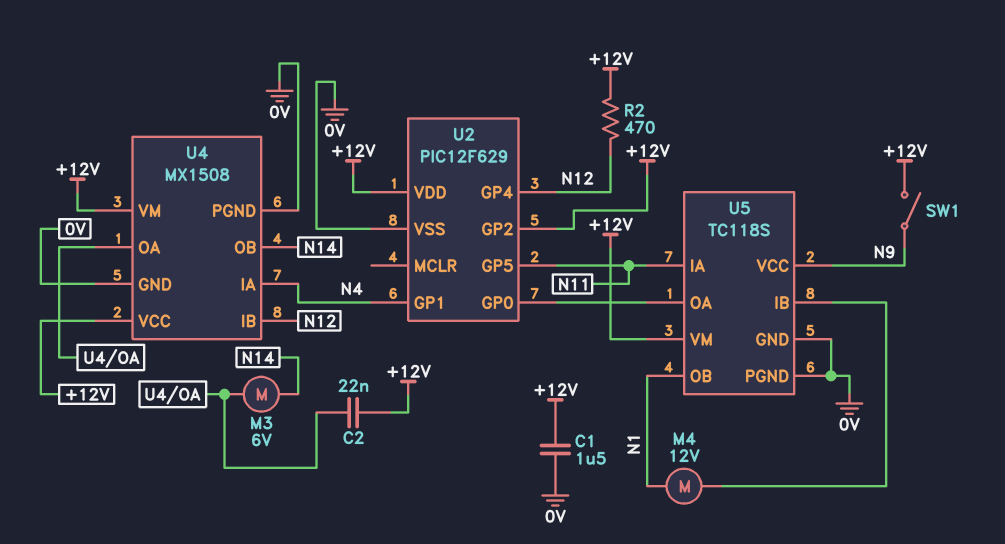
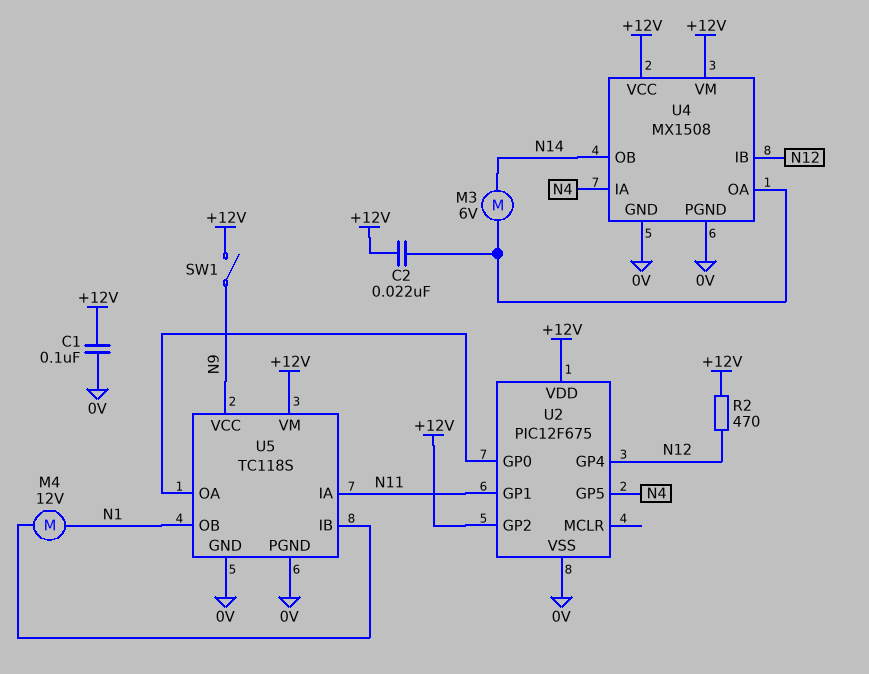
C1: 1.5uF (+12V, 0V) -> 100nF (+12V, 0V)
U2: PIC12F629 -> PIC12F675
U2 pin GP1: N4 -> N11
U2 pin GP5: N11 -> N4

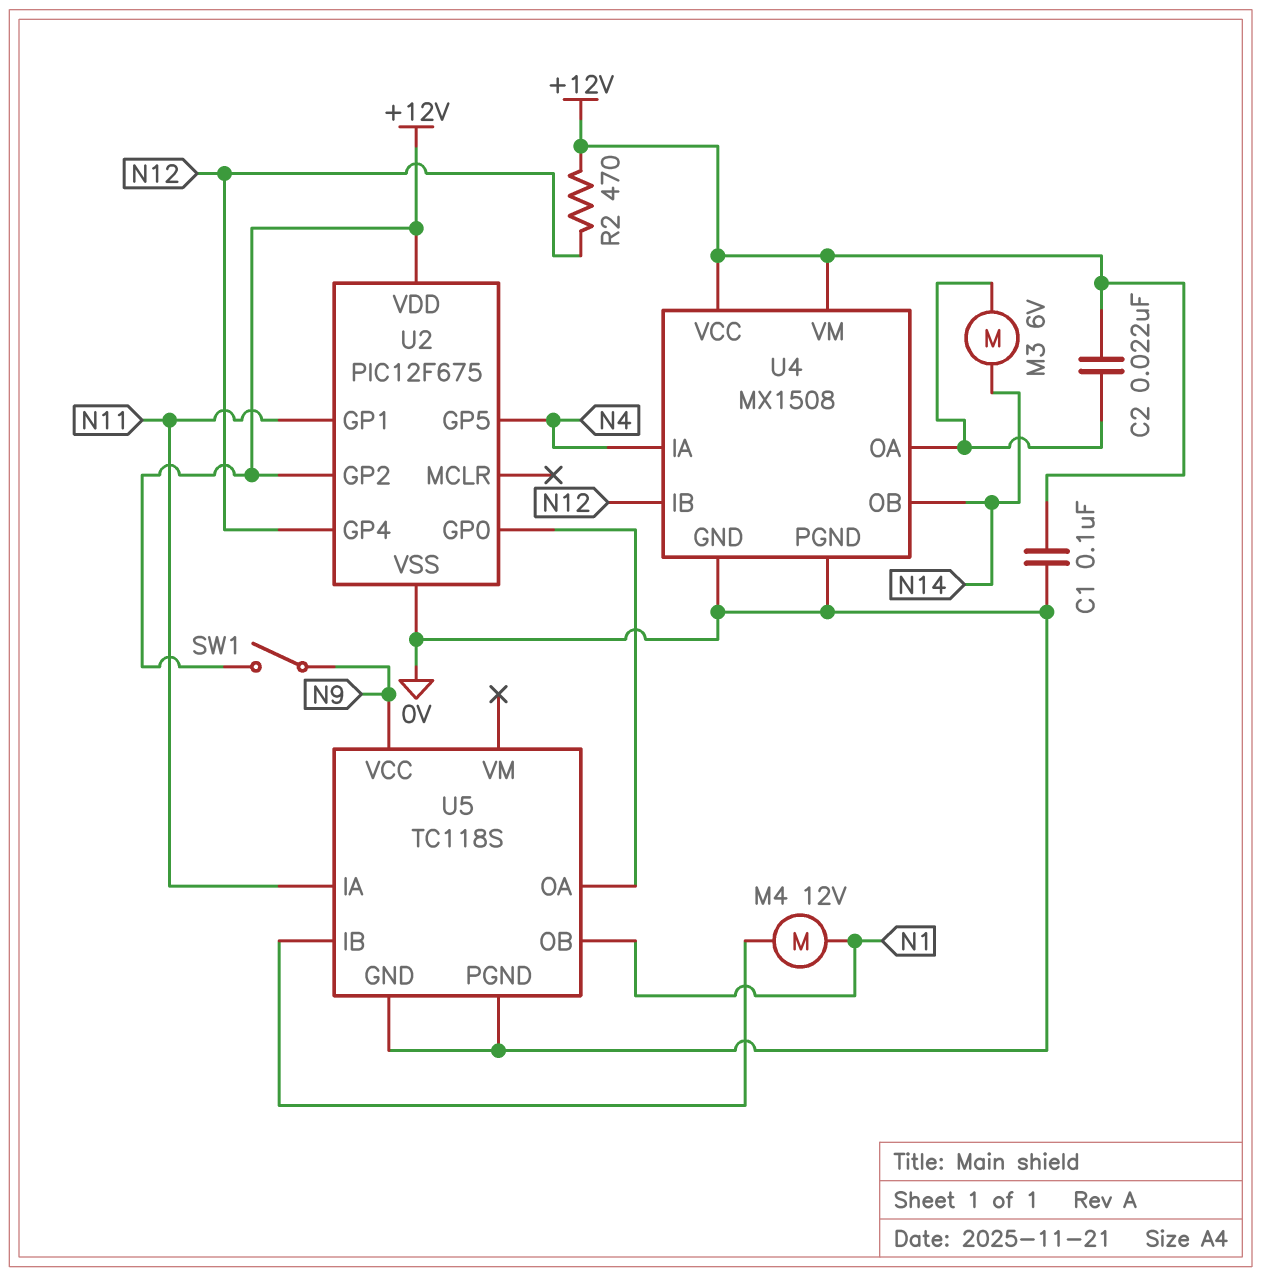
U5 pin VM: +12V -> none

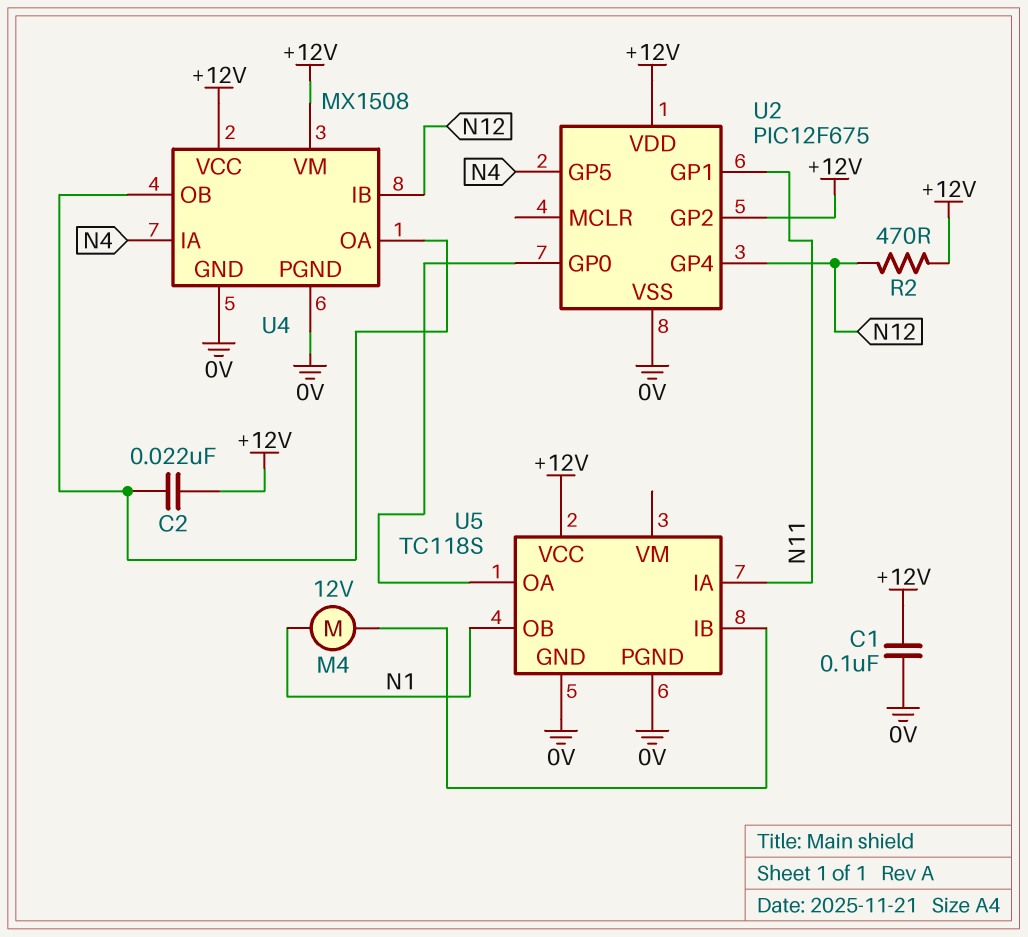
M3: motor 6V (N14, U4/OA) -> none
SW1: switch (+12V, N9) -> none
U4 pin OB: N14 -> U4/OA
U5 pin VCC: N9 -> +12V

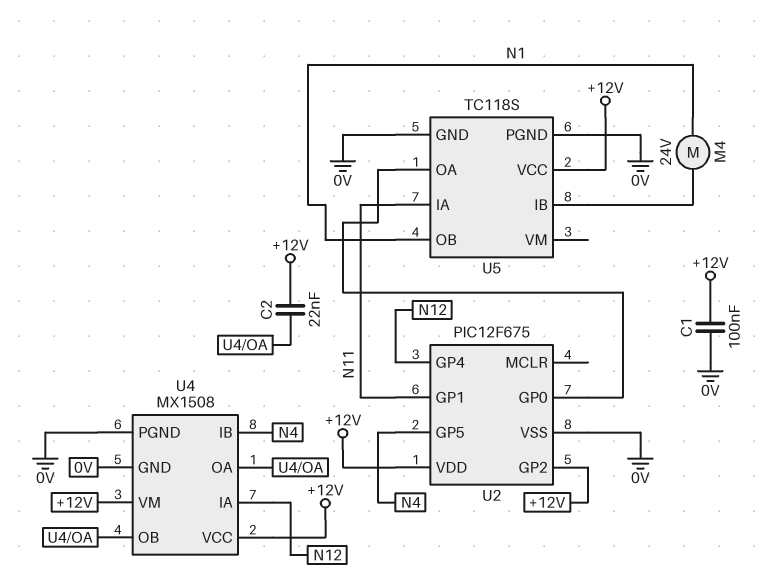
M4: motor 12V (N1, U5/IB) -> motor 24V (N1, U5/IB)
R2: 470 (+12V, N12) -> none
U4 pin IA: N4 -> N12
U4 pin IB: N12 -> N4

